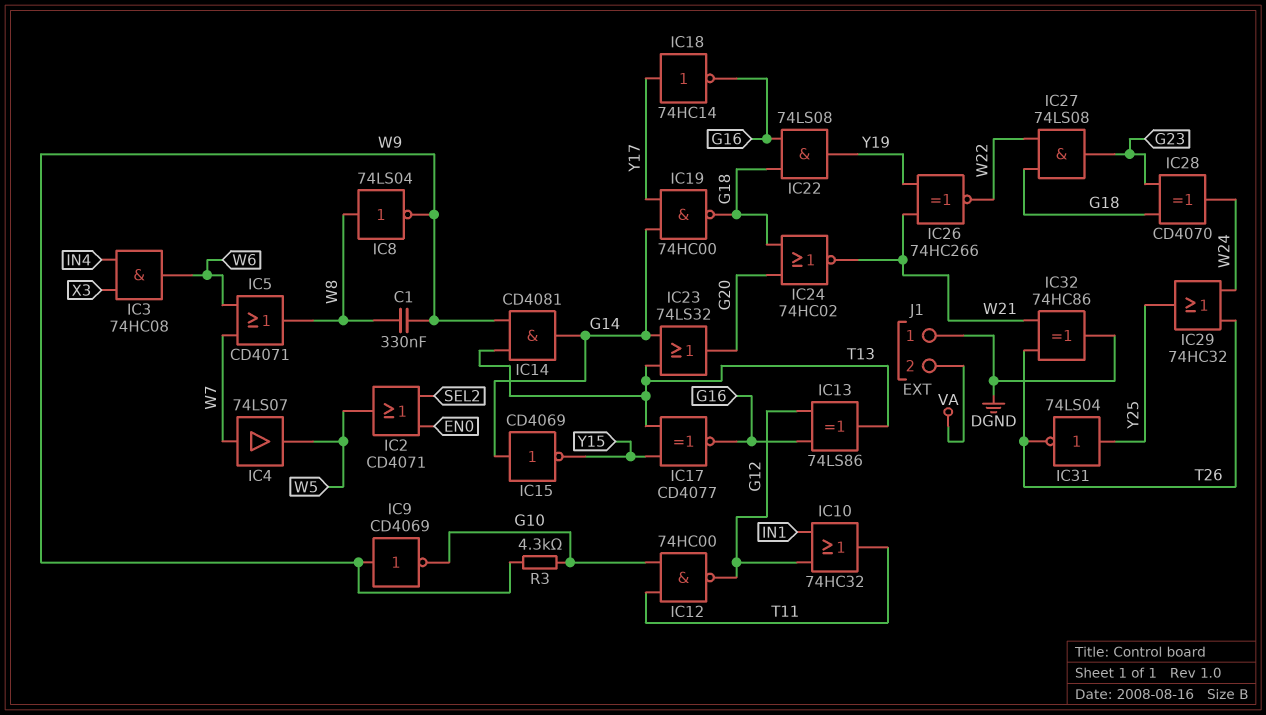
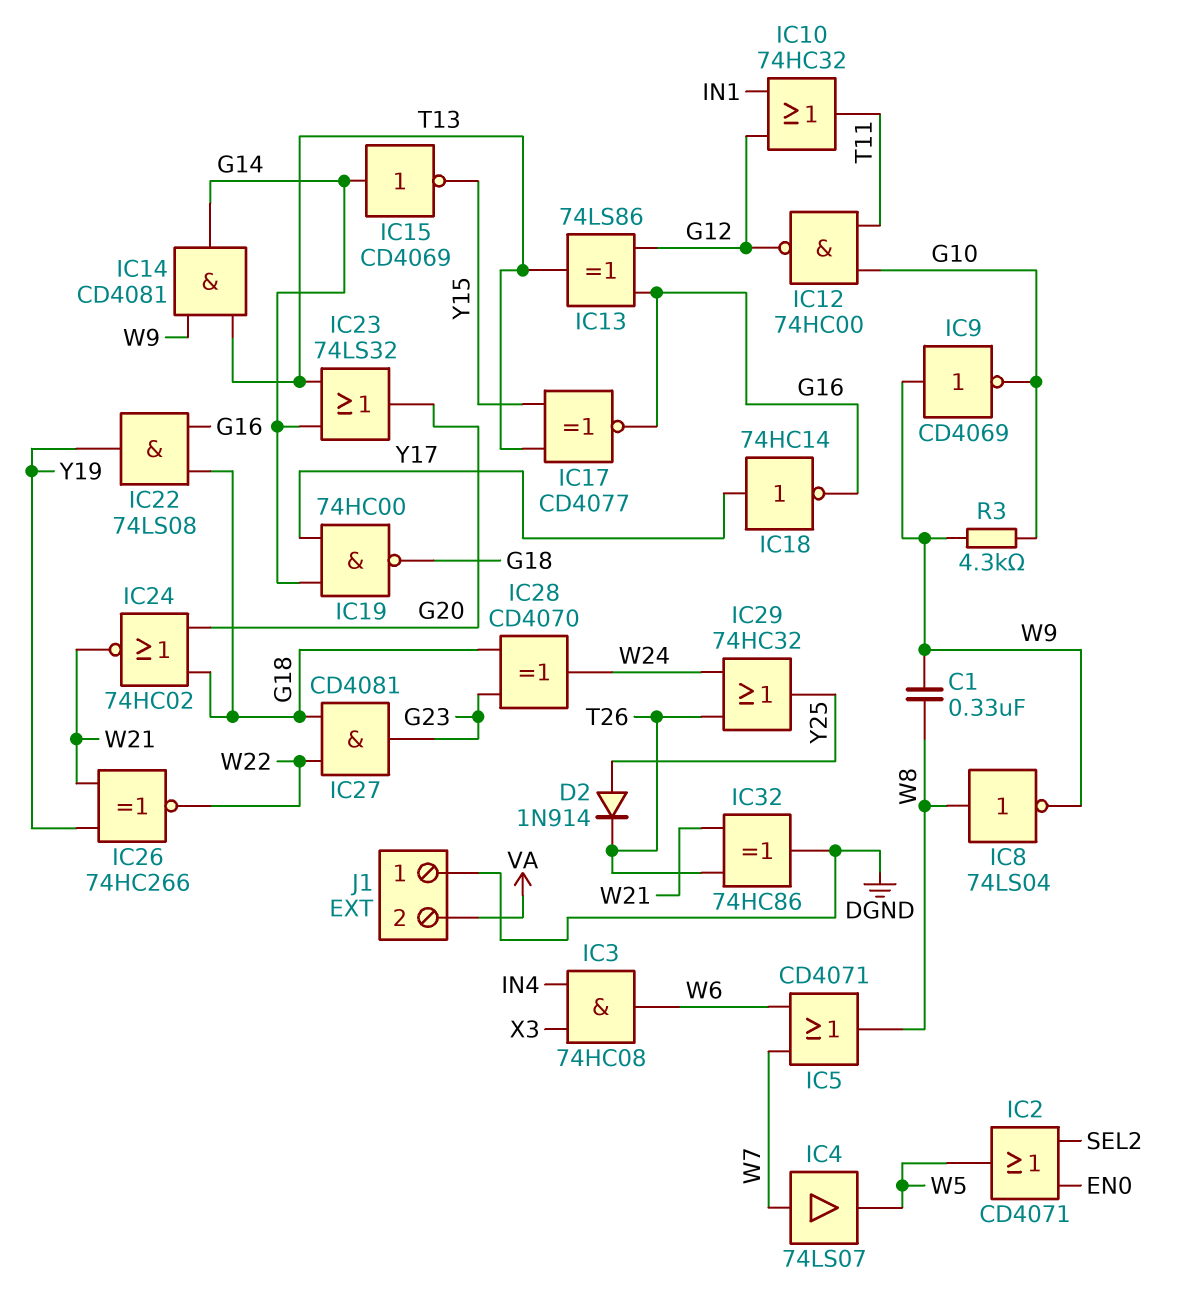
D2: none -> diode 1N914 (A Y25, K T26)
IC27: AND 74LS08 (in G18, in W22, out G23) -> AND CD4081 (in G18, in W22, out G23)
IC31: NOT 74LS04 (in Y25, out T26) -> none

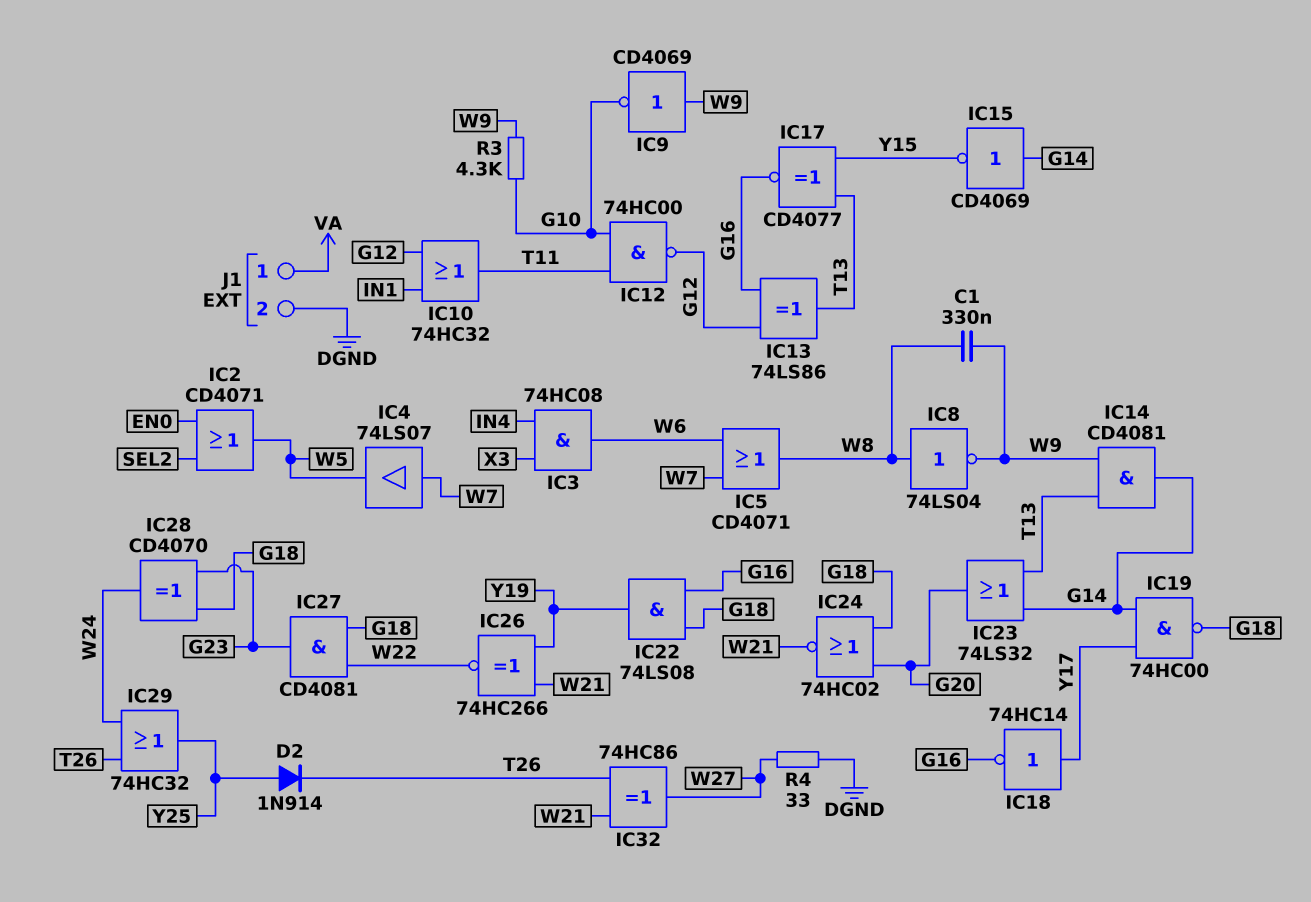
IC32: XOR 74HC86 (in T26, in W21, out DGND) -> XOR 74HC86 (in T26, in W21, out W27)
J1 pin 1: DGND -> VA
J1 pin 2: VA -> DGND
R4: none -> 33 (DGND, W27)

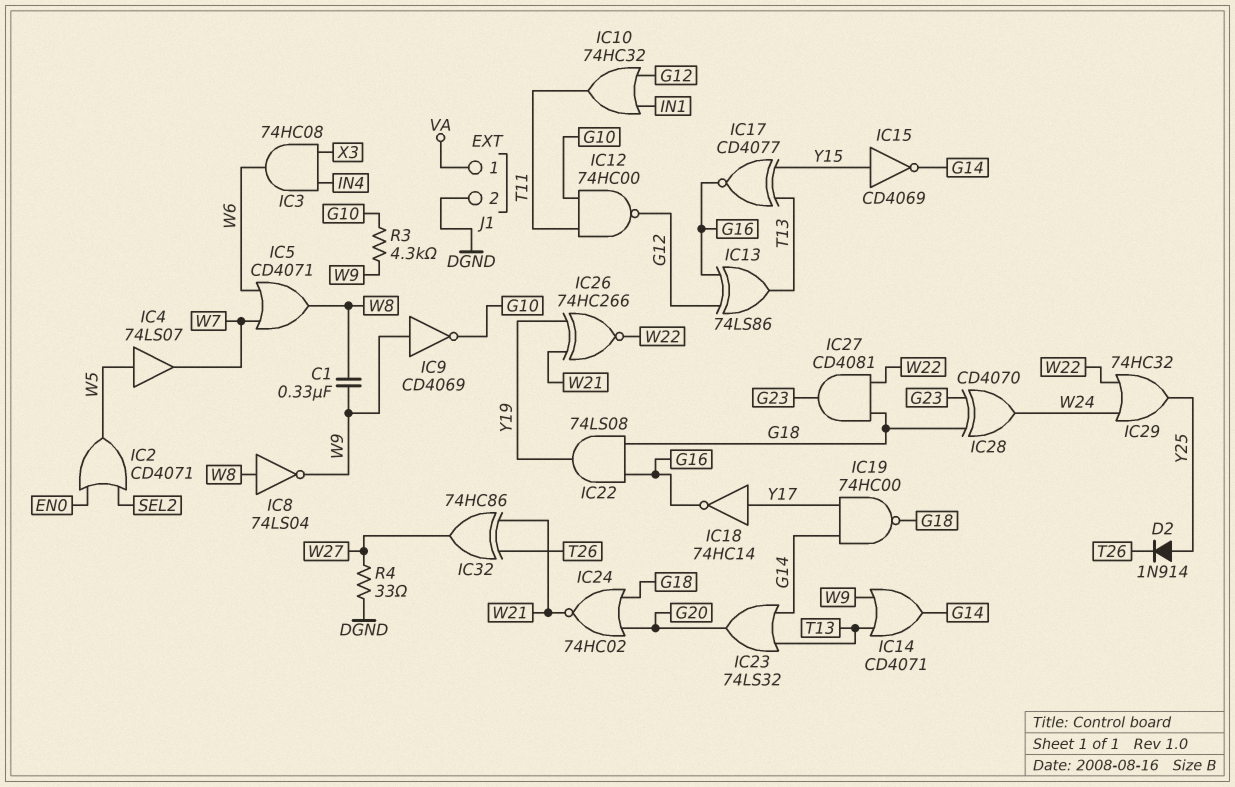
IC4: buffer 74LS07 (in W7, out W5) -> buffer 74LS07 (in W5, out W7)
IC14: AND CD4081 (in T13, in W9, out G14) -> OR CD4071 (in T13, in W9, out G14)
IC15: NOT CD4069 (in G14, out Y15) -> NOT CD4069 (in Y15, out G14)
IC29: OR 74HC32 (in T26, in W24, out Y25) -> OR 74HC32 (in W22, in W24, out Y25)

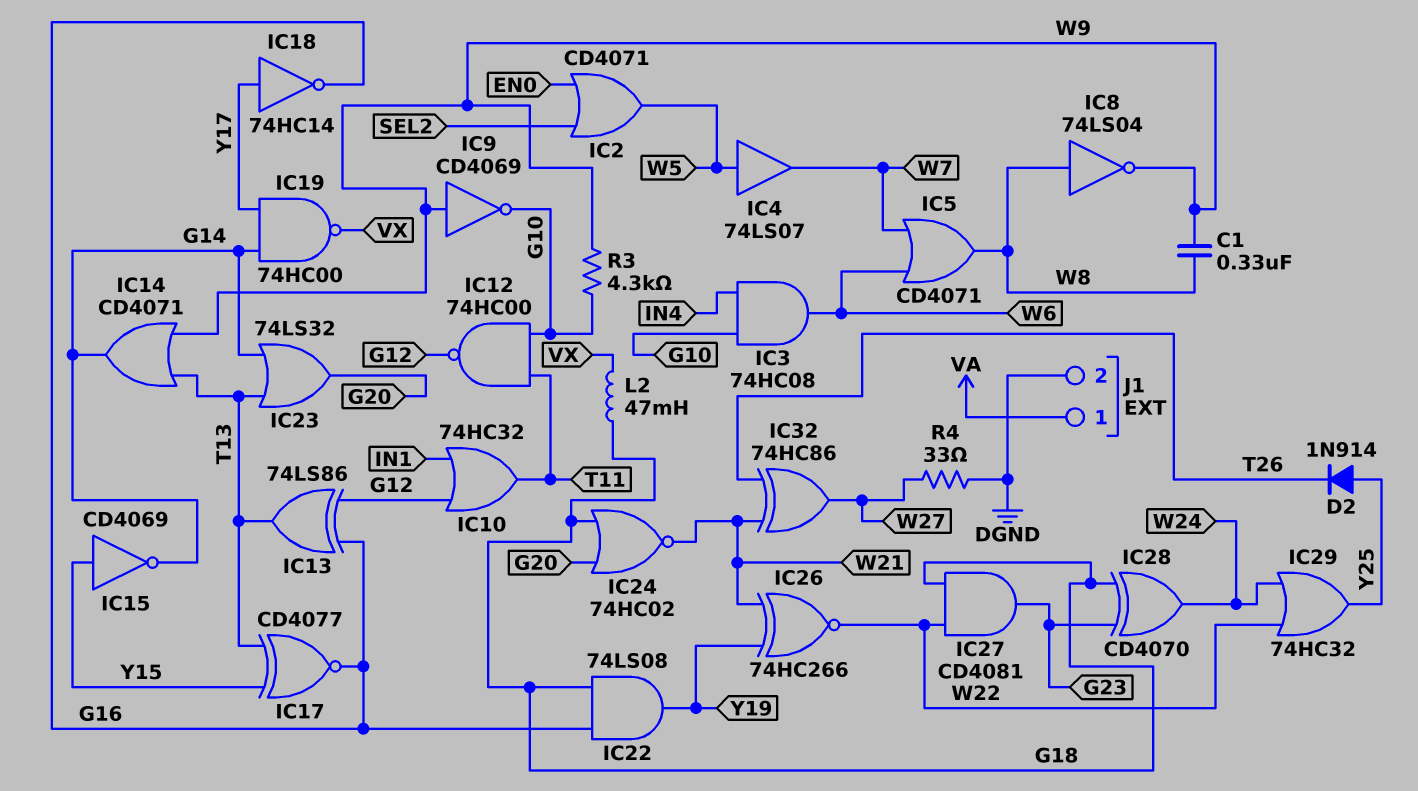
IC3: AND 74HC08 (in IN4, in X3, out W6) -> AND 74HC08 (in G10, in IN4, out W6)
IC19: NAND 74HC00 (in G14, in Y17, out G18) -> NAND 74HC00 (in G14, in Y17, out VX)
L2: none -> 47mH (G18, VX)

